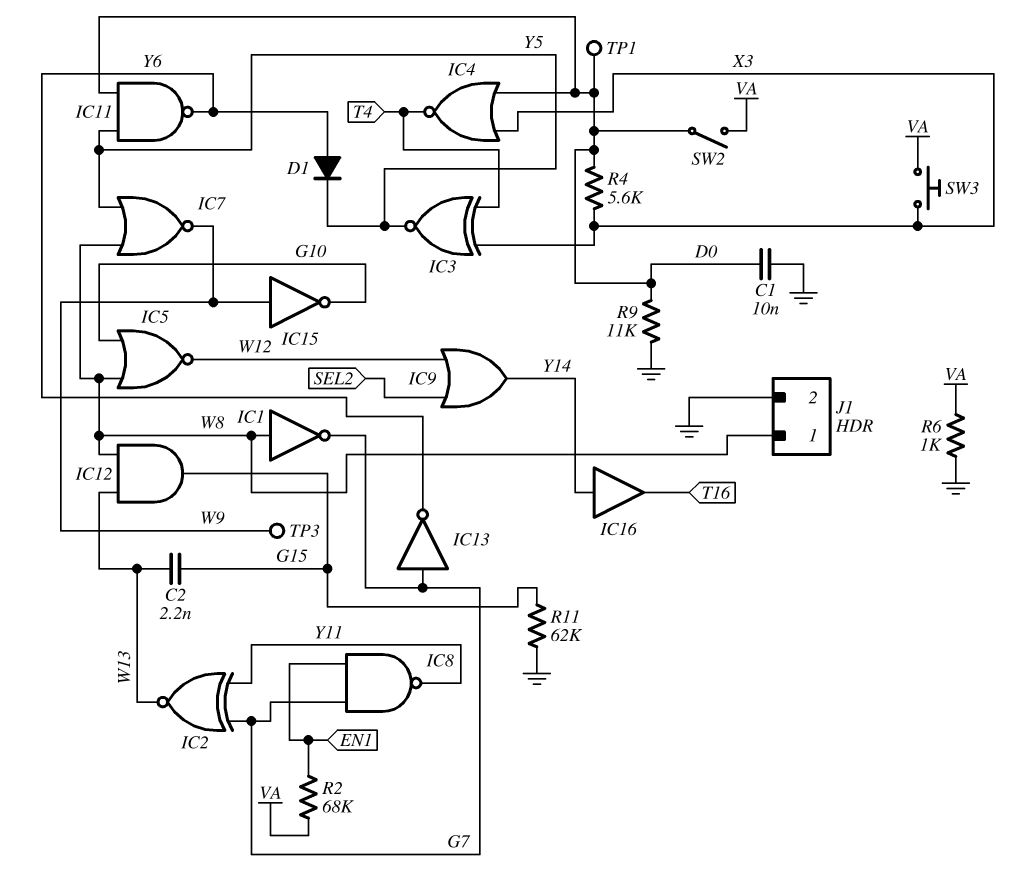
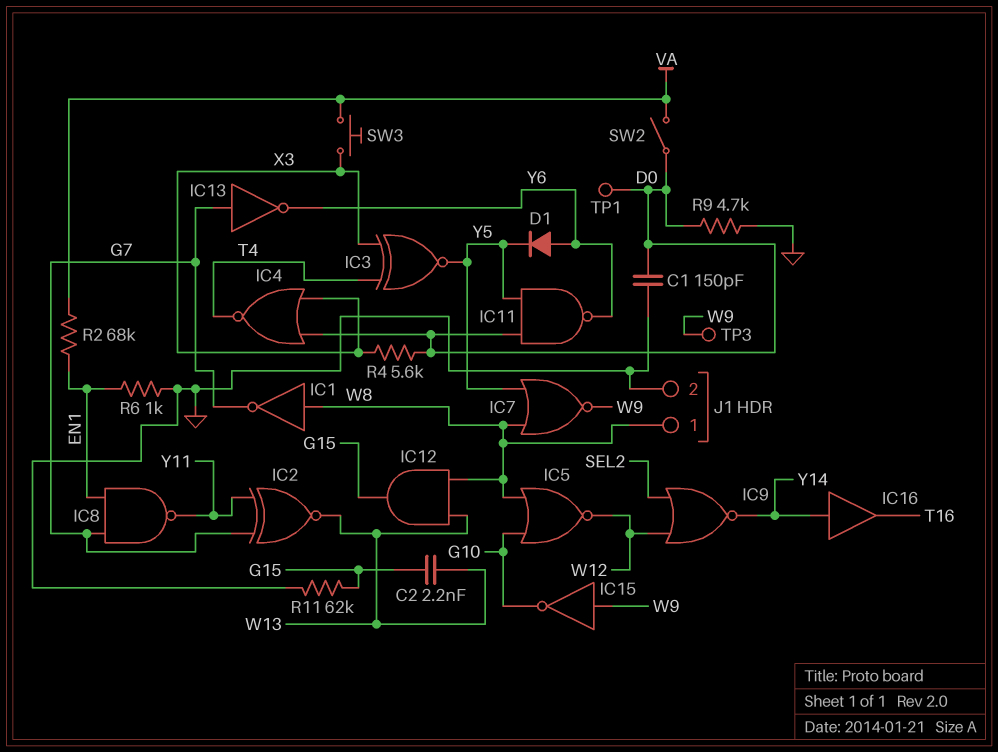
C1: 10nF (D0, GND) -> 150pF (D0, GND)
IC9: OR (in SEL2, in W12, out Y14) -> NOR (in SEL2, in W12, out Y14)
R6: 1k (GND, VA) -> 1k (EN1, GND)
R9: 11k (D0, GND) -> 4.7k (D0, GND)

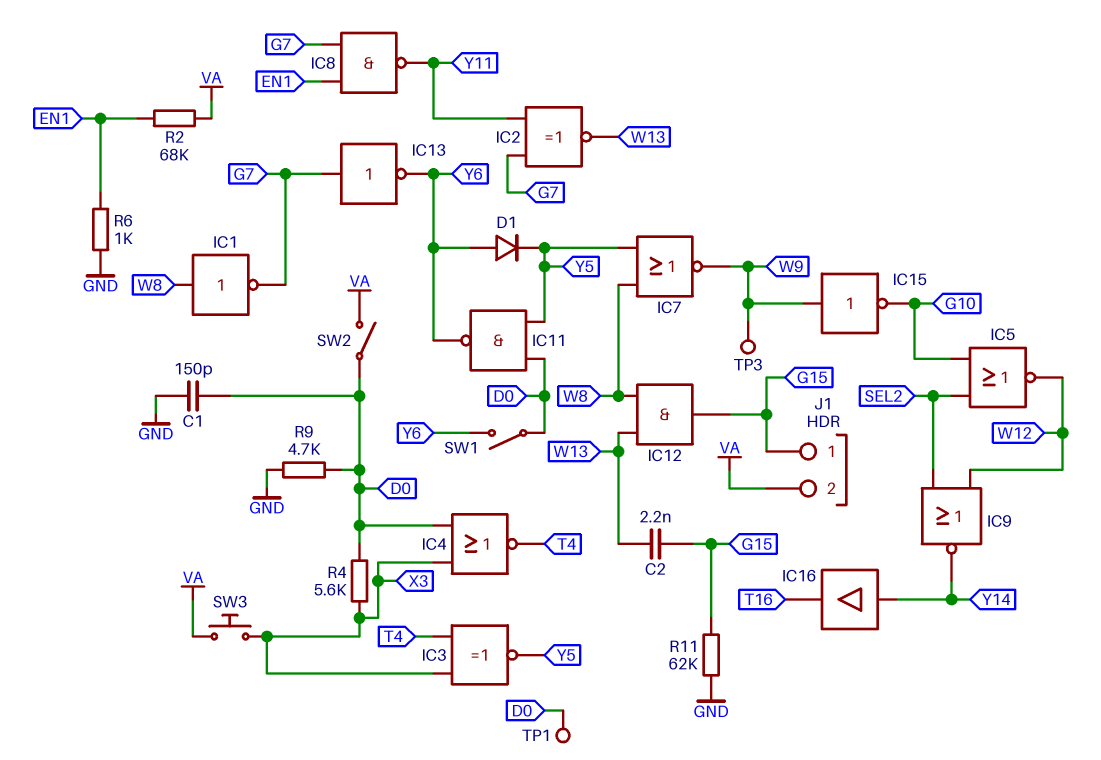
IC5: NOR (in G10, in W8, out W12) -> NOR (in G10, in SEL2, out W12)
J1 pin 1: W8 -> G15
J1 pin 2: GND -> VA
SW1: none -> switch (D0, Y6)

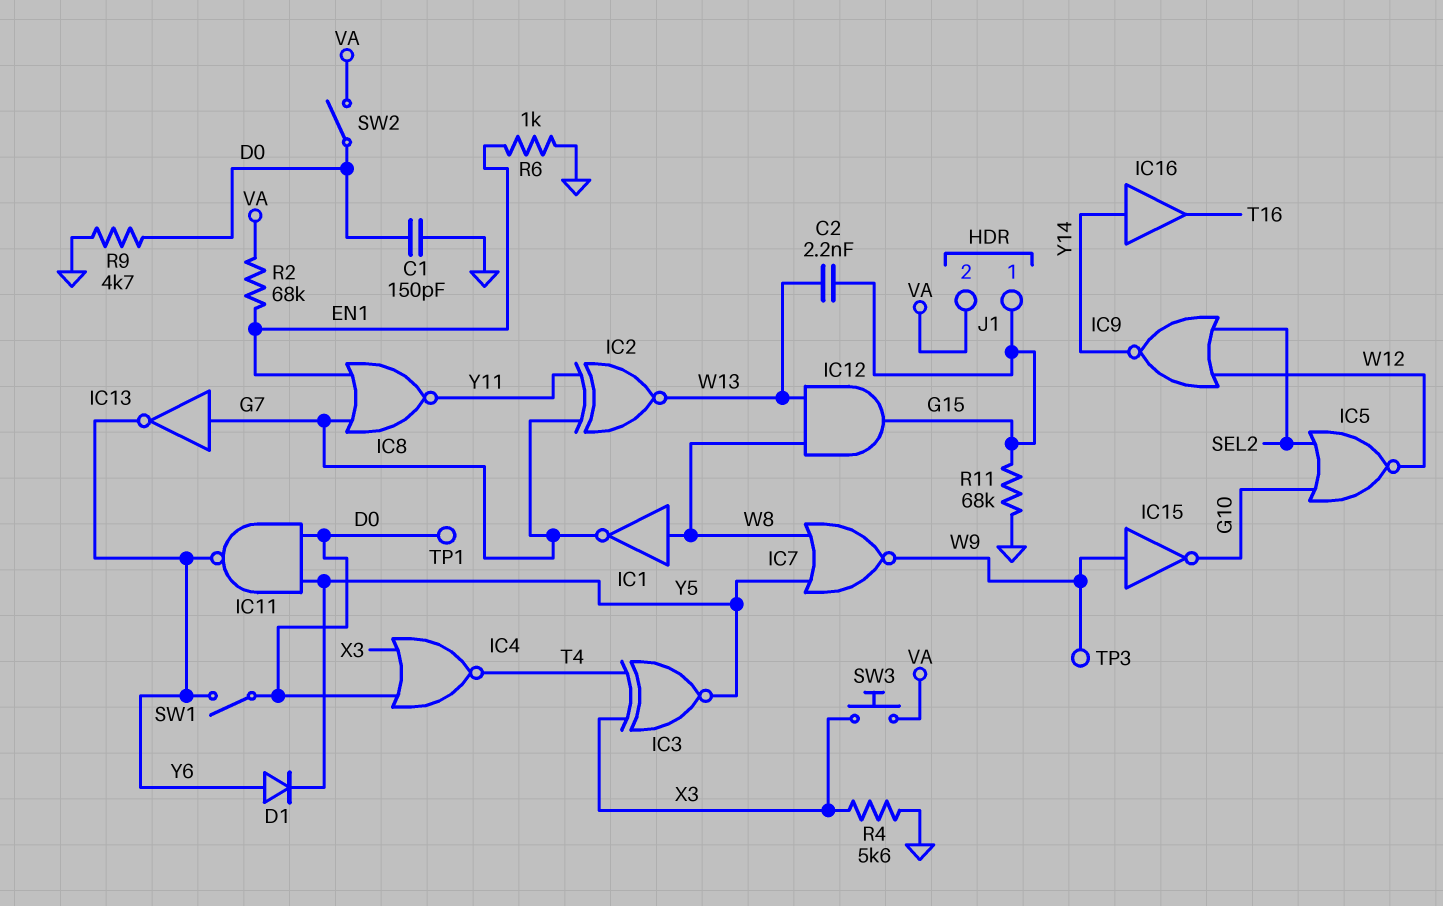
IC8: NAND (in EN1, in G7, out Y11) -> NOR (in EN1, in G7, out Y11)
R4: 5.6k (D0, X3) -> 5.6k (GND, X3)
R11: 62k (G15, GND) -> 68k (G15, GND)

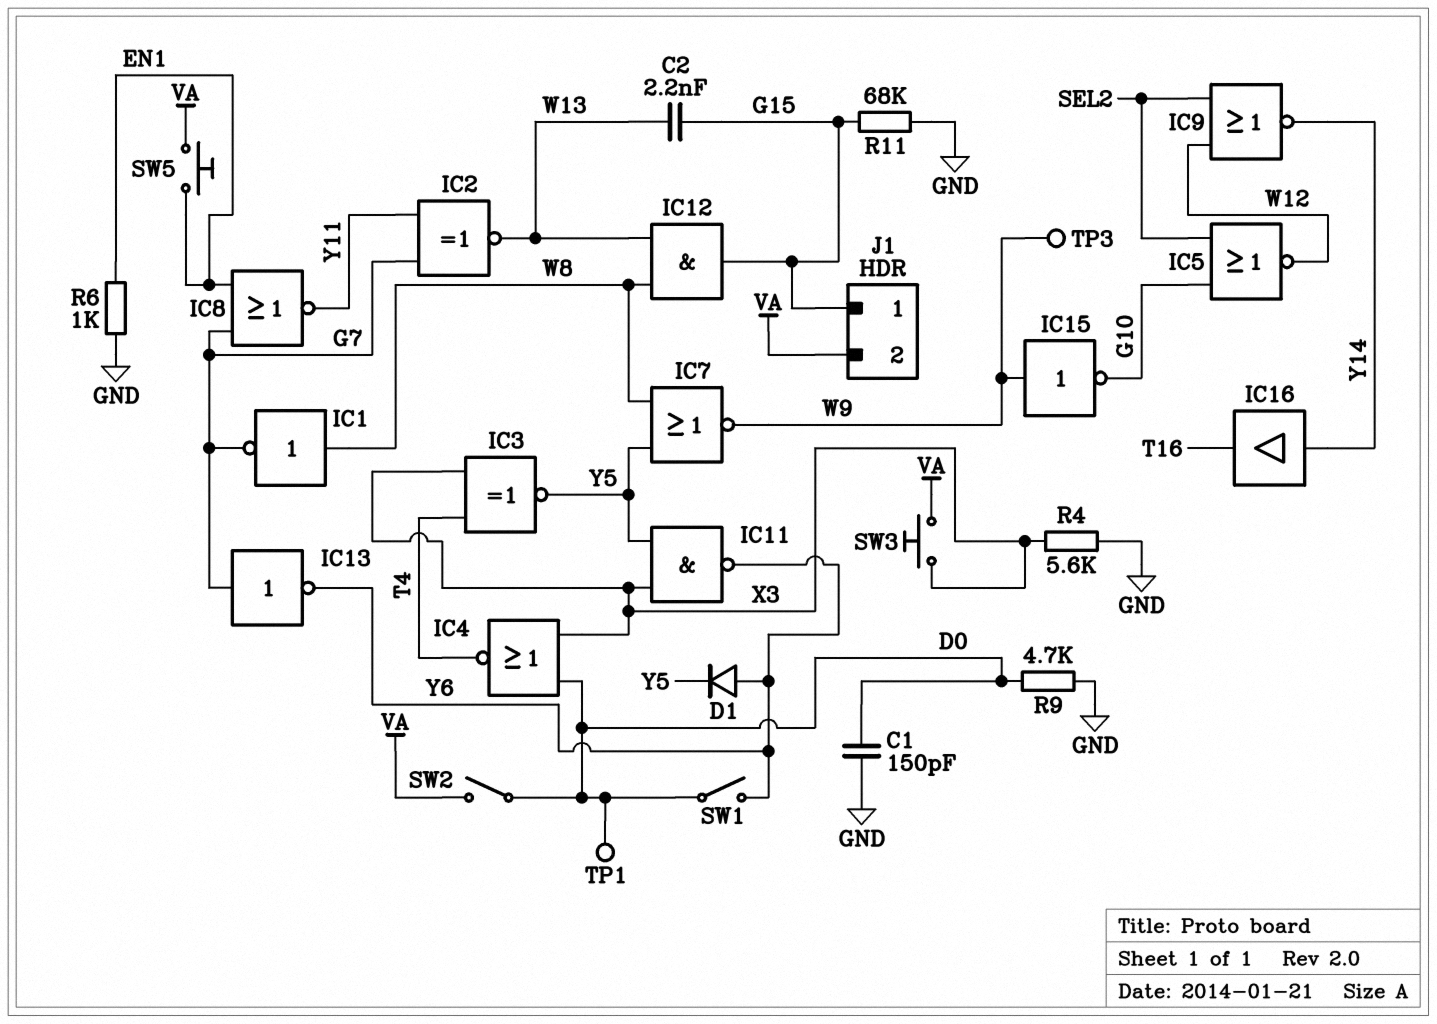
IC11: NAND (in D0, in Y5, out Y6) -> NAND (in X3, in Y5, out Y6)
R2: 68k (EN1, VA) -> none
SW5: none -> button (EN1, VA)

